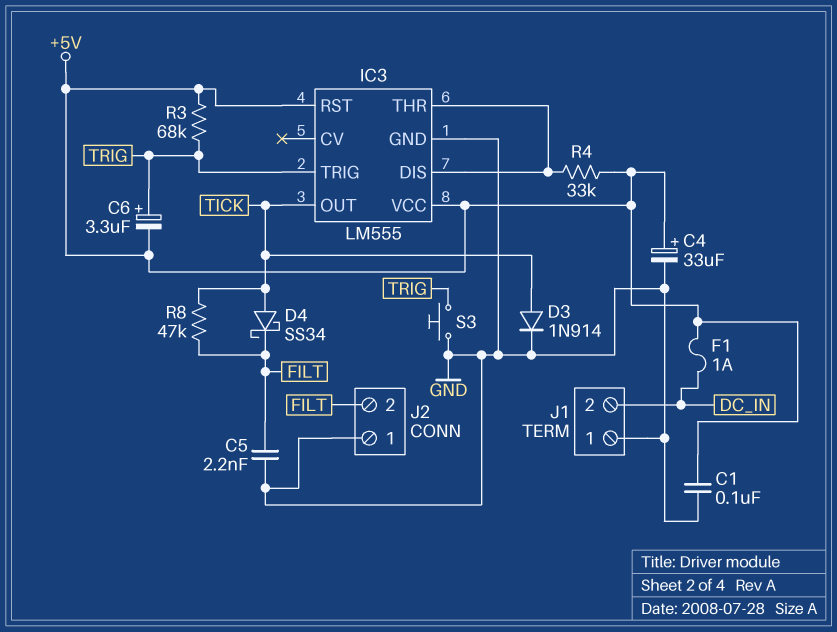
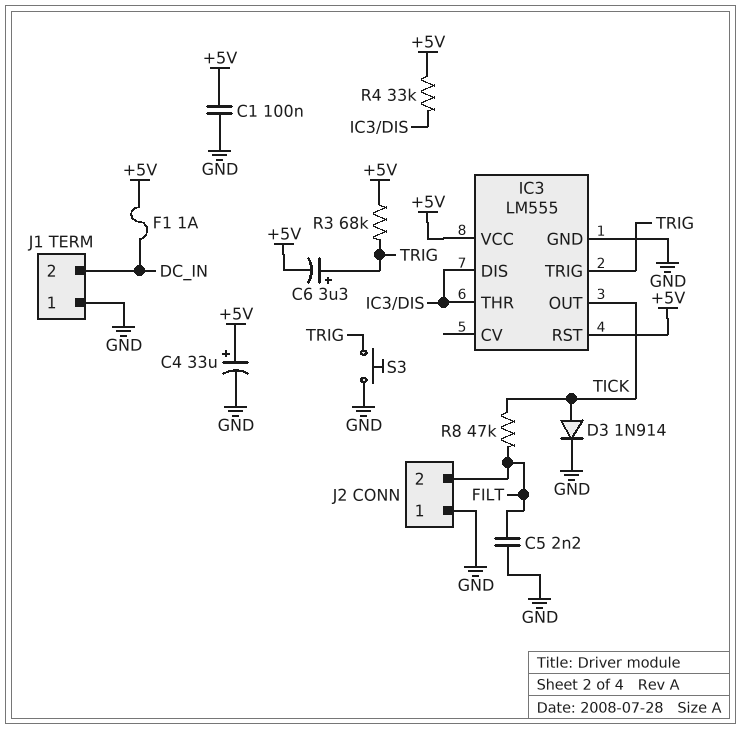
D4: schottky SS34 (A TICK, K FILT) -> none

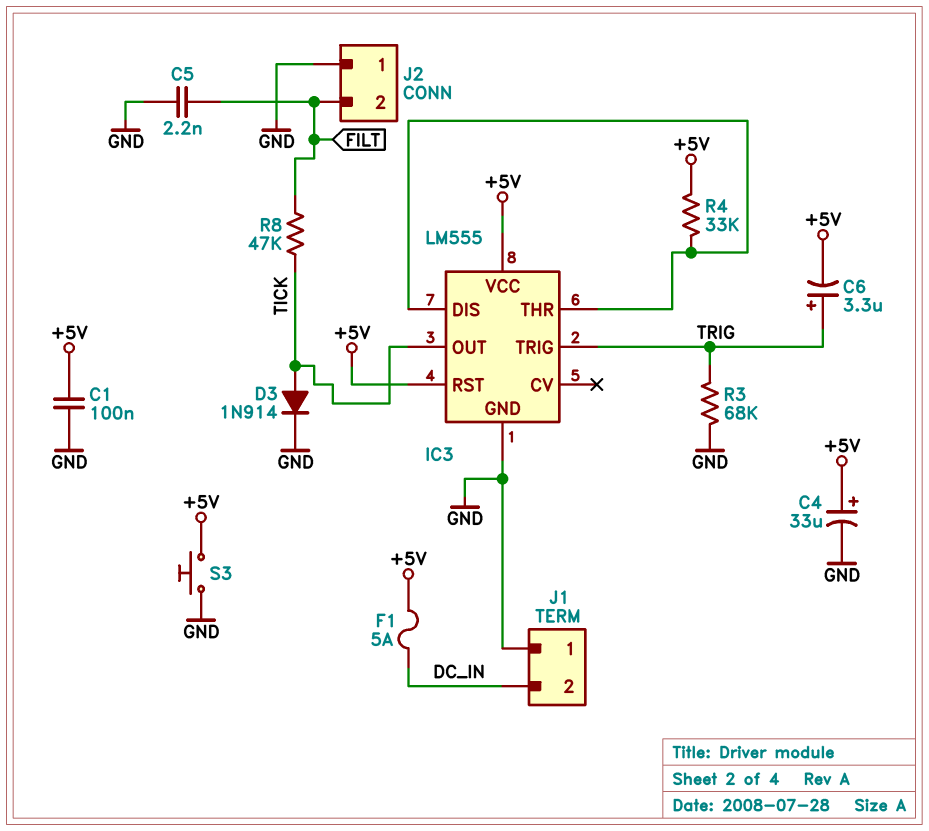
F1: 1A (+5V, DC_IN) -> 5A (+5V, DC_IN)
R3: 68k (+5V, TRIG) -> 68k (GND, TRIG)
S3: button (GND, TRIG) -> button (+5V, GND)

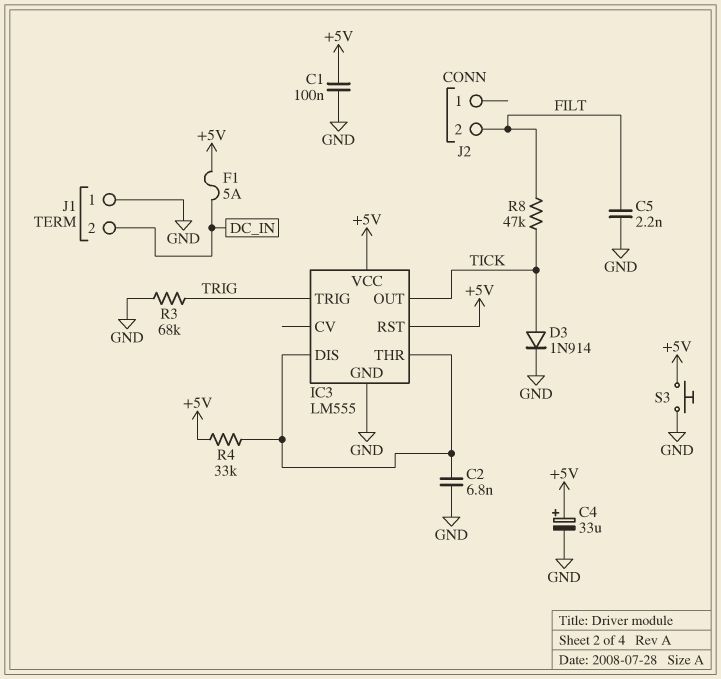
C2: none -> 6.8nF (GND, IC3/DIS)
C6: 3.3uF (plus TRIG, minus +5V) -> none
J2 pin 1: GND -> none

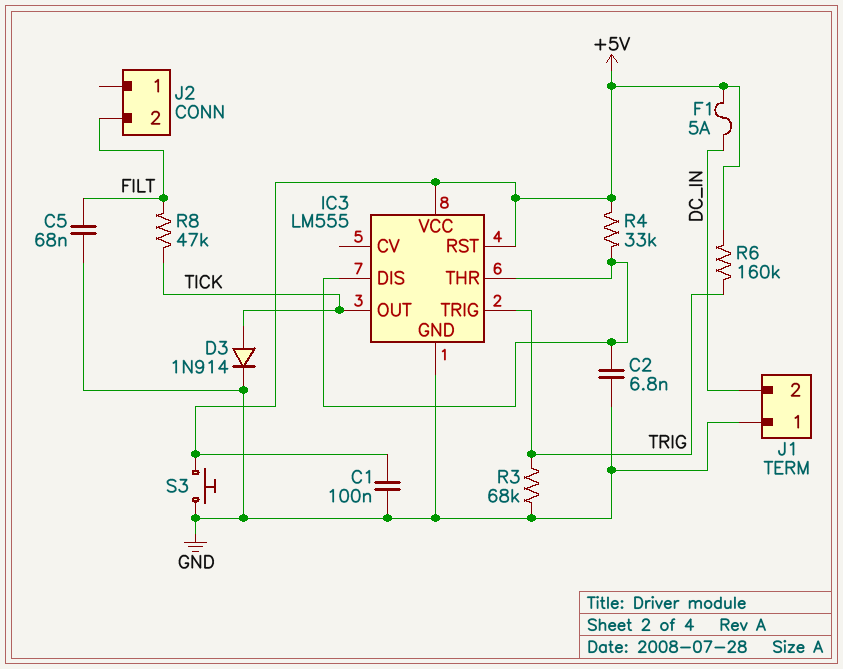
C4: 33uF (plus +5V, minus GND) -> none
C5: 2.2nF (FILT, GND) -> 68nF (FILT, GND)
R6: none -> 160k (+5V, TRIG)

